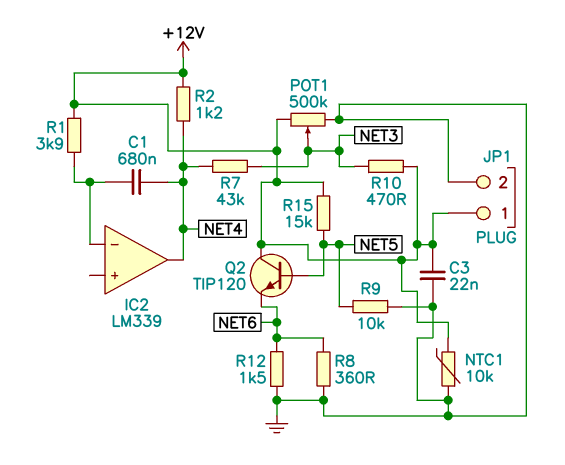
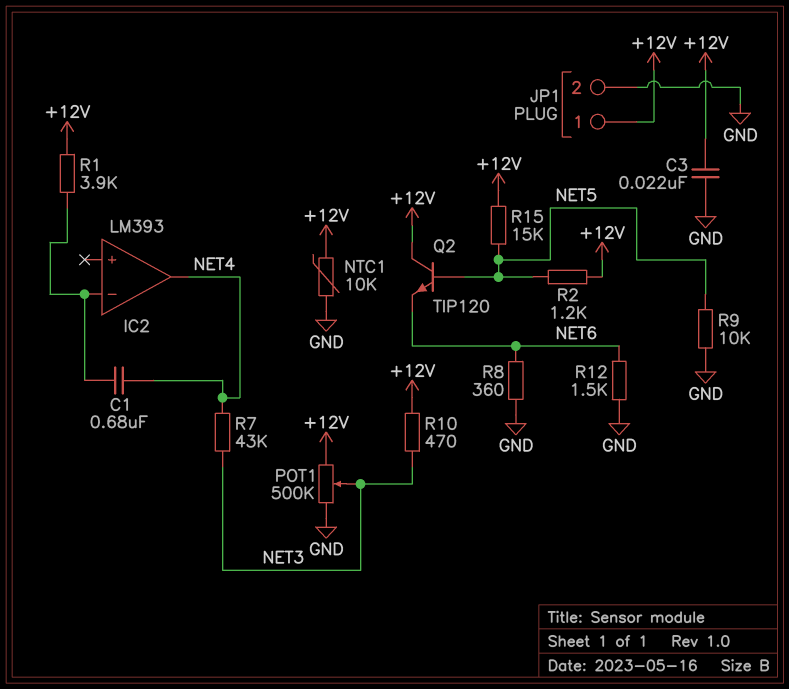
IC2: LM339 -> LM393
R2: 1.2k (+12V, NET4) -> 1.2k (+12V, NET5)

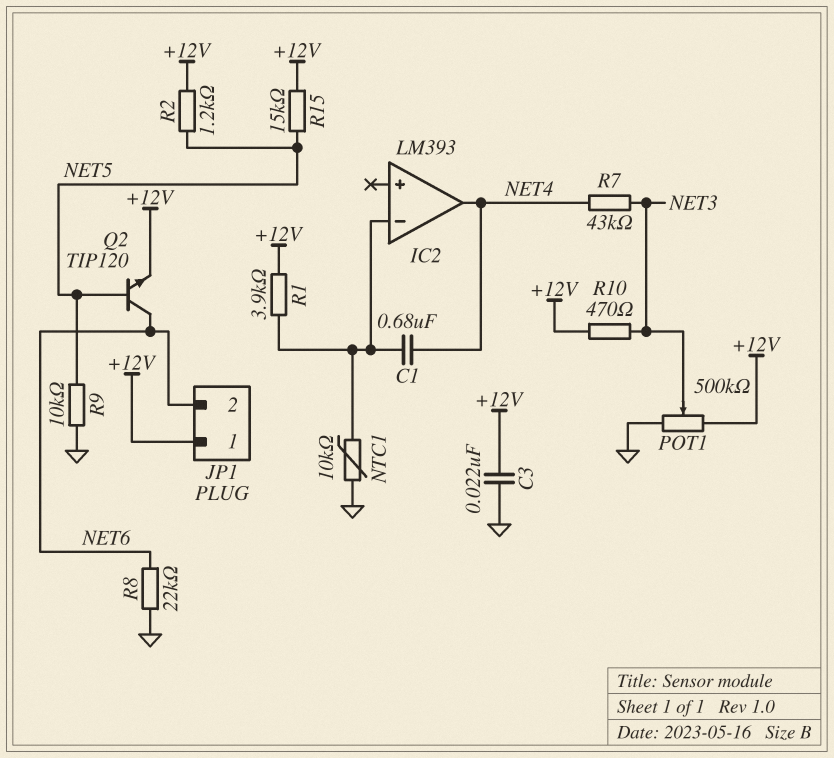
JP1 pin 2: GND -> NET6
NTC1: 10k (+12V, GND) -> 10k (GND, IC2/in-)
Q2: NPN TIP120 (B NET5, C +12V, E NET6) -> NPN TIP120 (B NET5, C NET6, E +12V)
R8: 360 (GND, NET6) -> 22k (GND, NET6)
R12: 1.5k (GND, NET6) -> none

